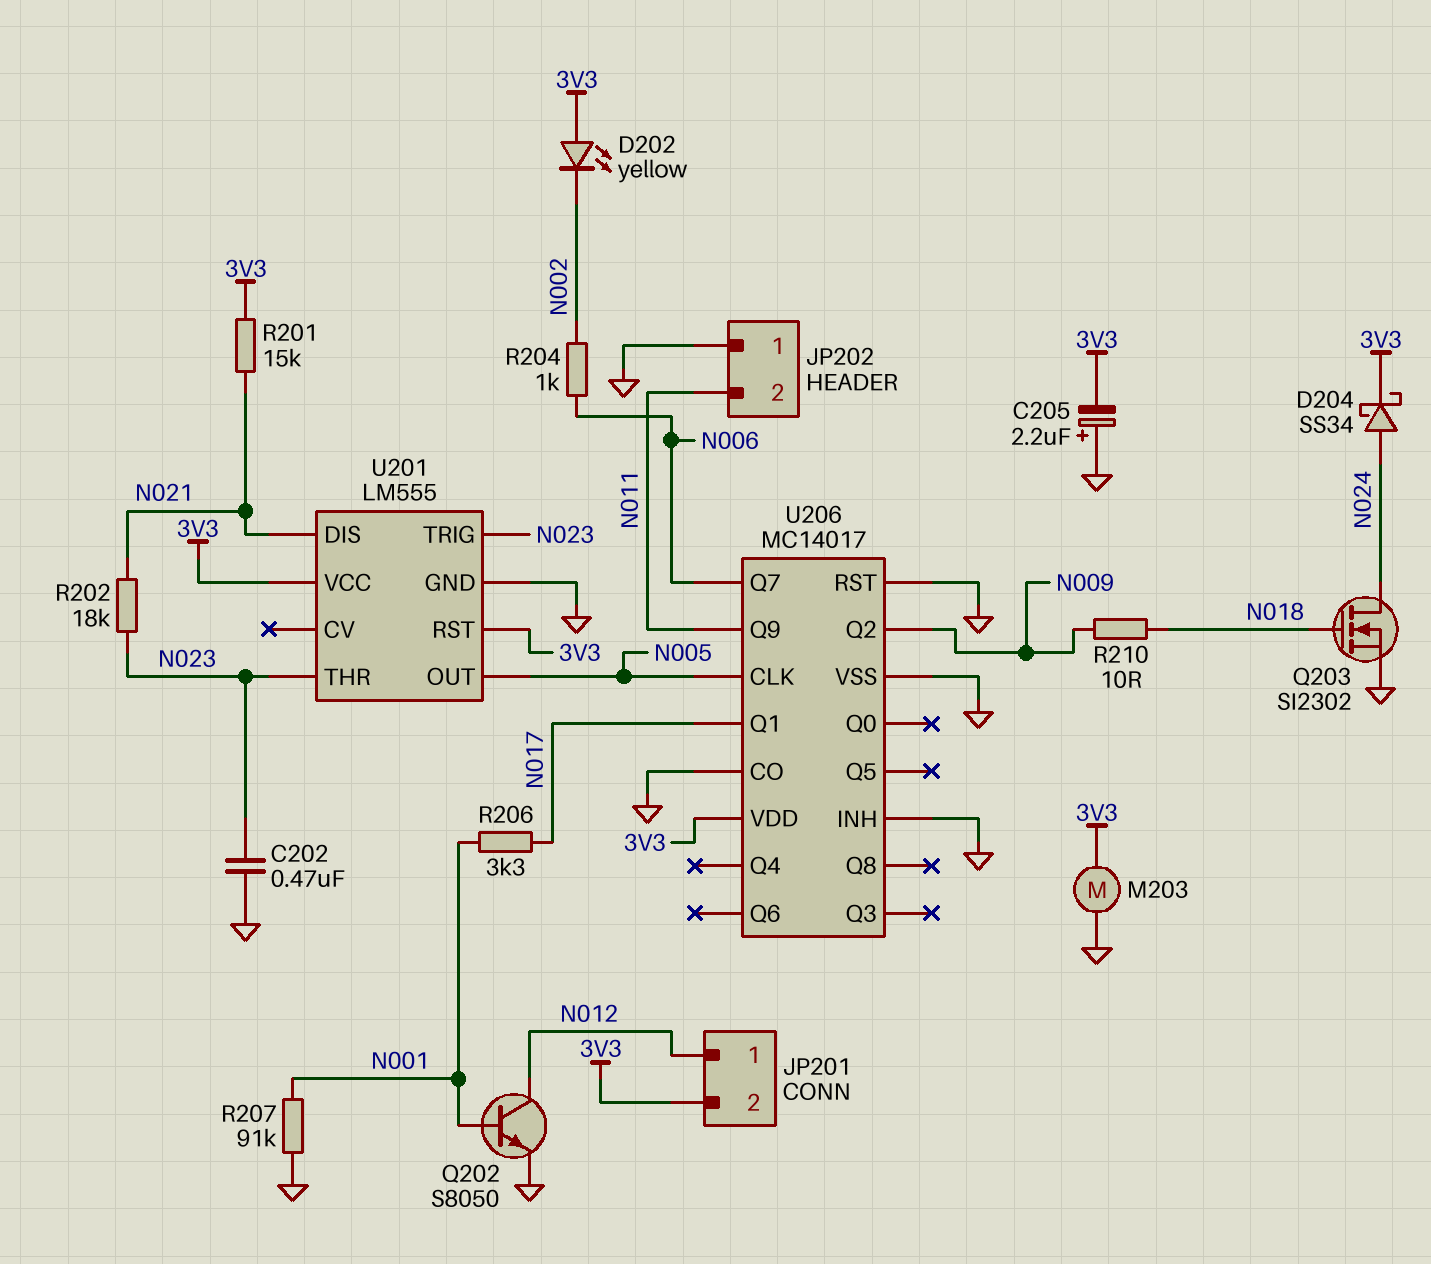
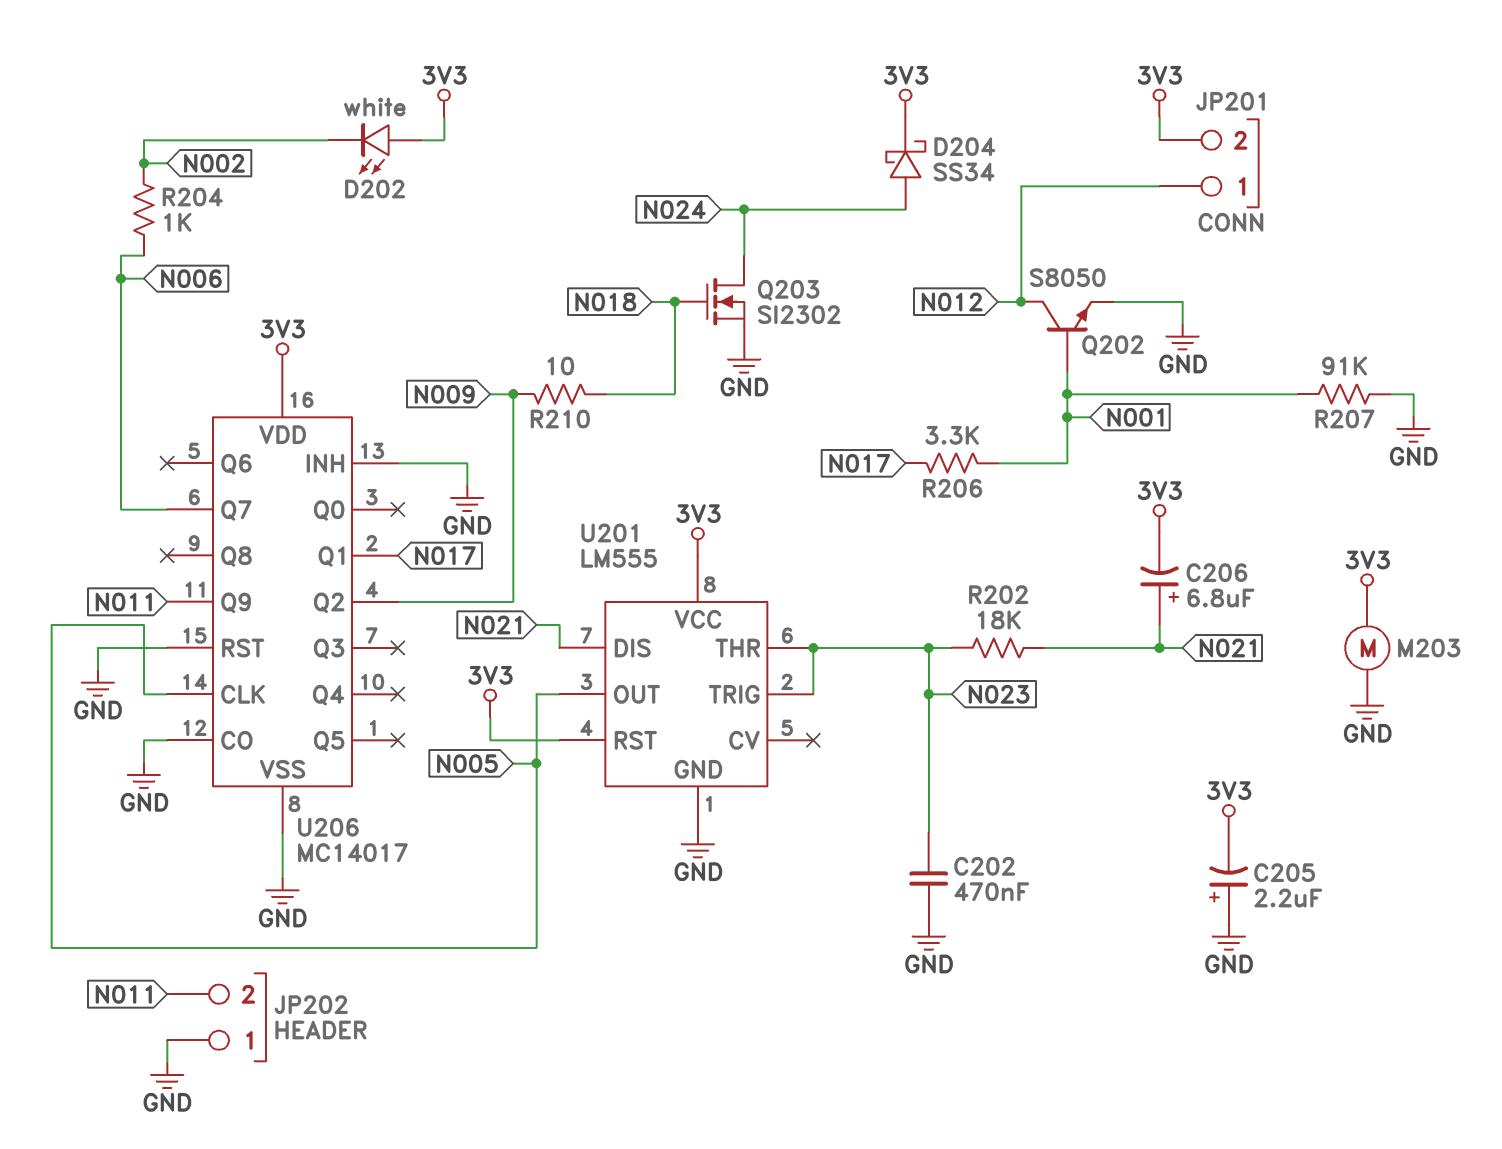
C206: none -> 6.8uF (plus N021, minus 3V3)
D202: LED yellow (A 3V3, K N002) -> LED white (A 3V3, K N002)
R201: 15k (3V3, N021) -> none

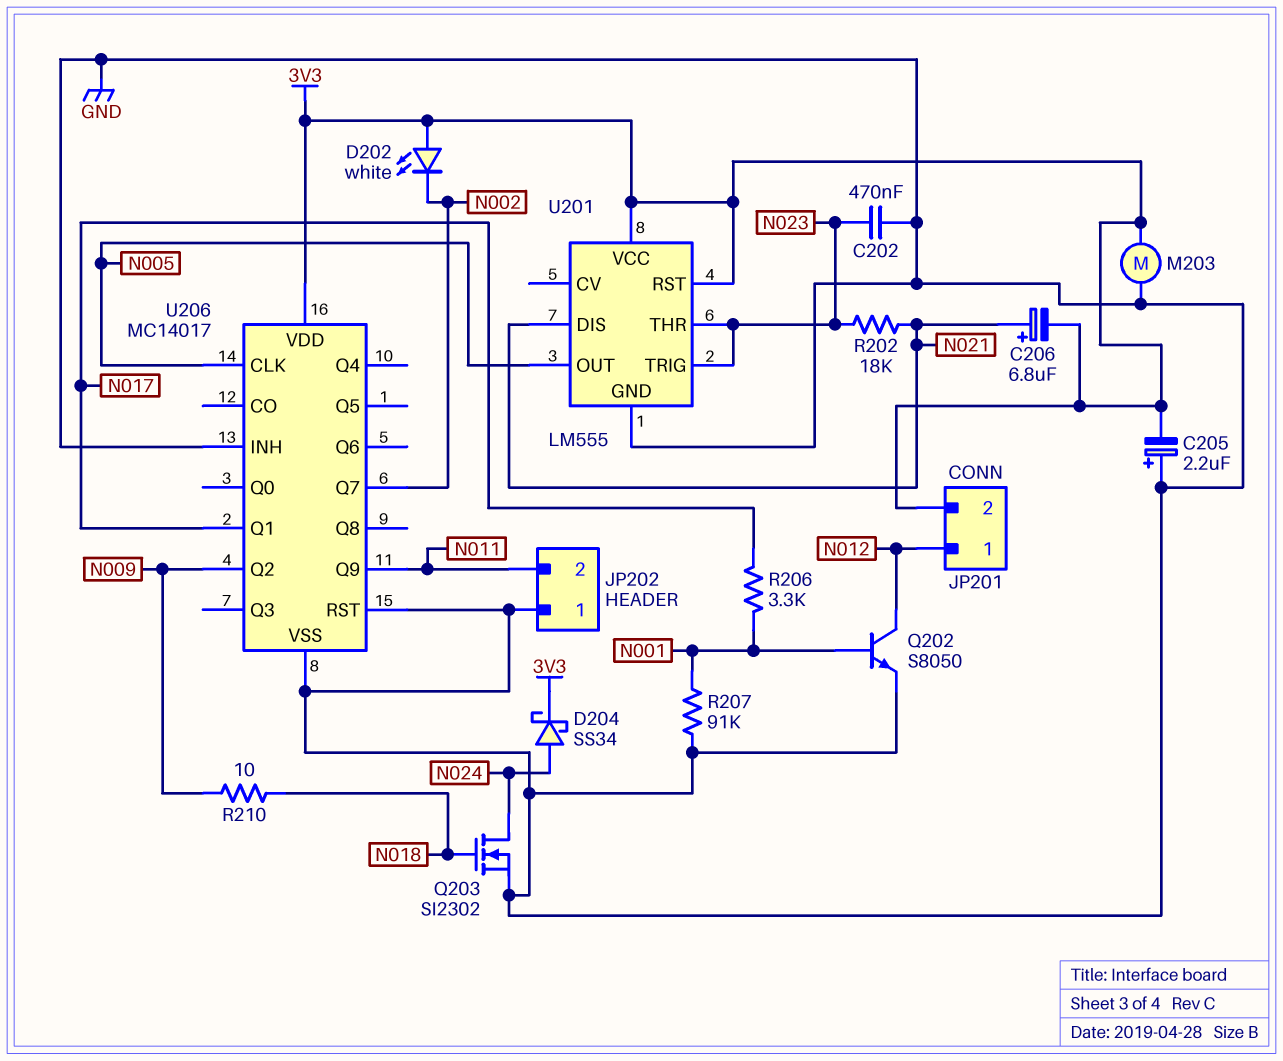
R204: 1k (N002, N006) -> none
U206 pin CO: GND -> none
U206 pin Q7: N006 -> N002

